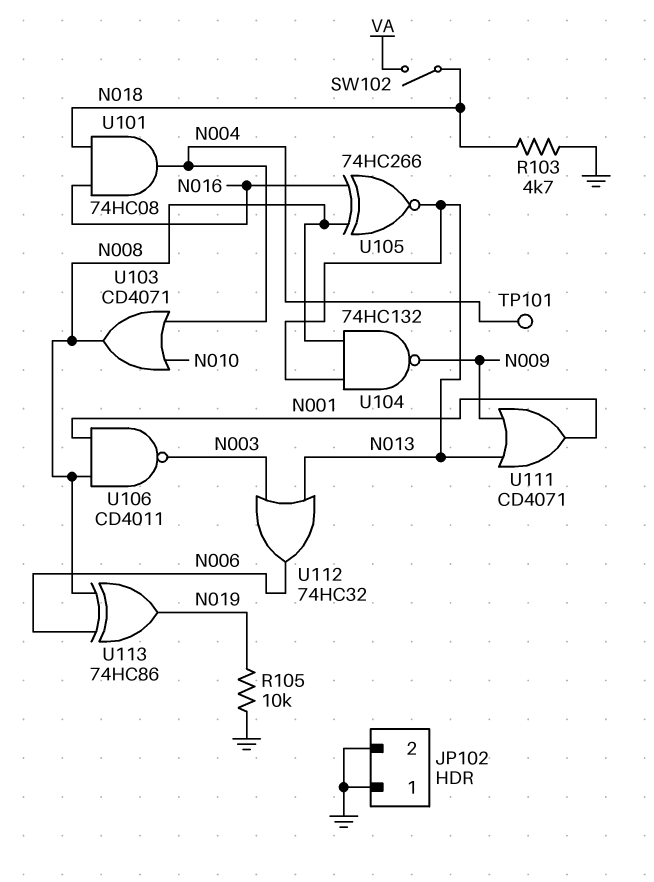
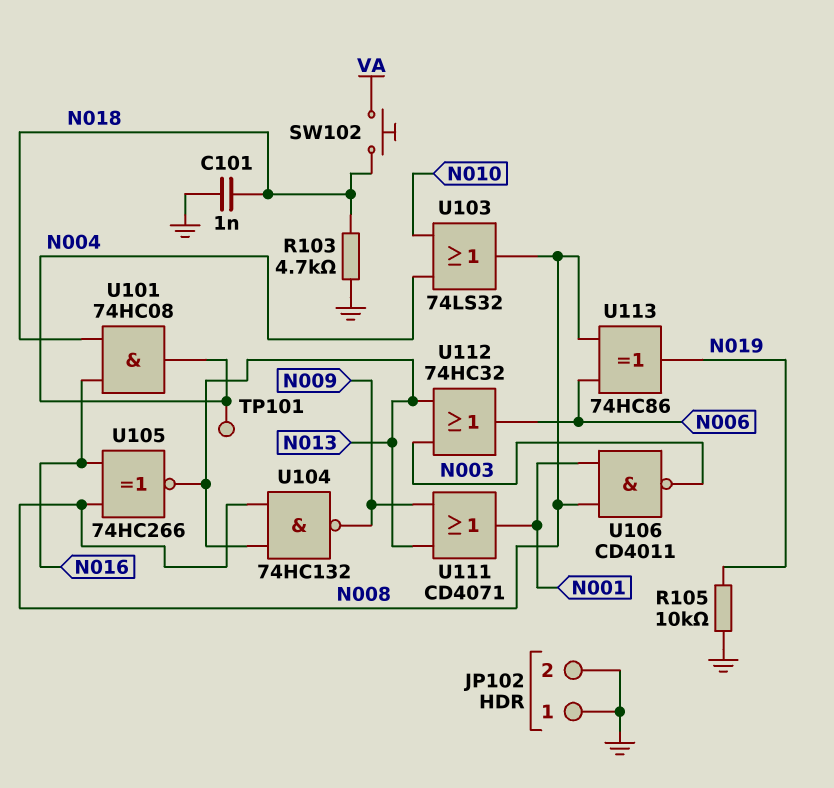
C101: none -> 1nF (GND, N018)
SW102: switch (N018, VA) -> button (N018, VA)
U103: OR CD4071 (in N004, in N010, out N008) -> OR 74LS32 (in N004, in N010, out N008)

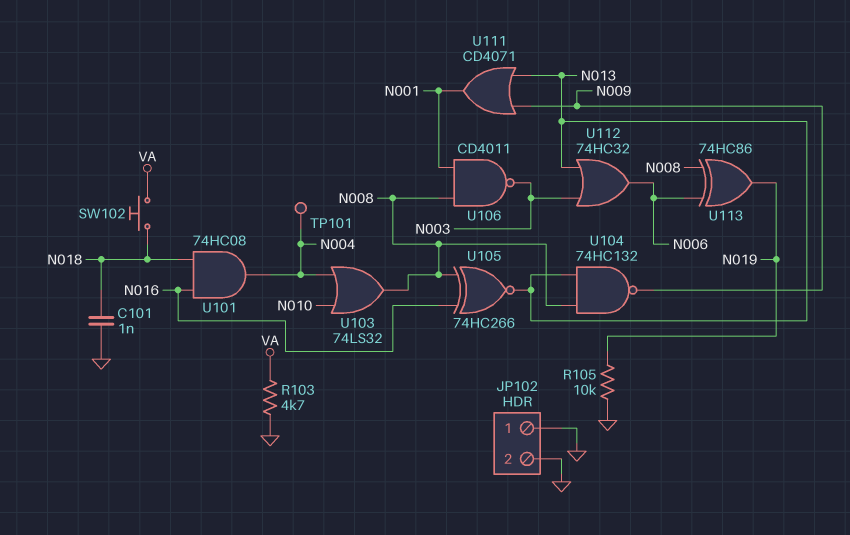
R103: 4.7k (GND, N018) -> 4.7k (GND, VA)

